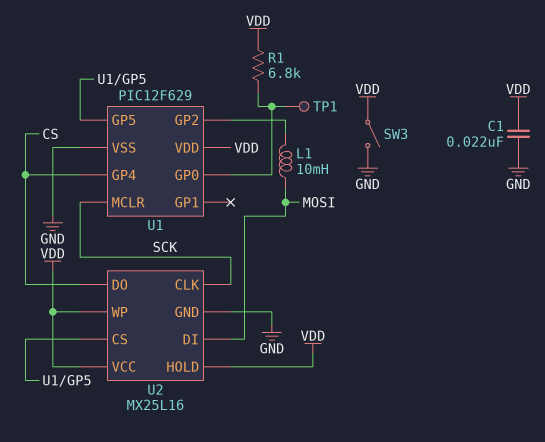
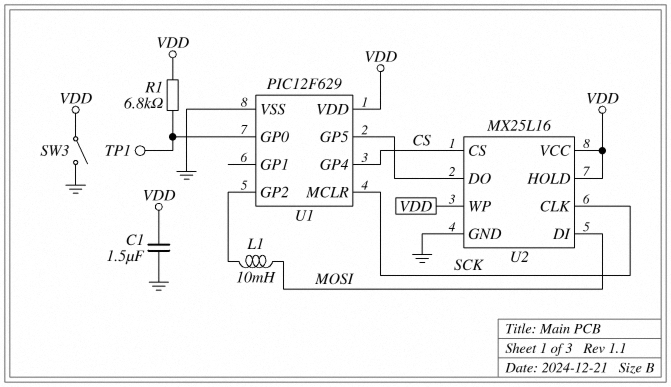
C1: 22nF (GND, VDD) -> 1.5uF (GND, VDD)
U2 pin CS: U1/GP5 -> CS
U2 pin DO: CS -> U1/GP5

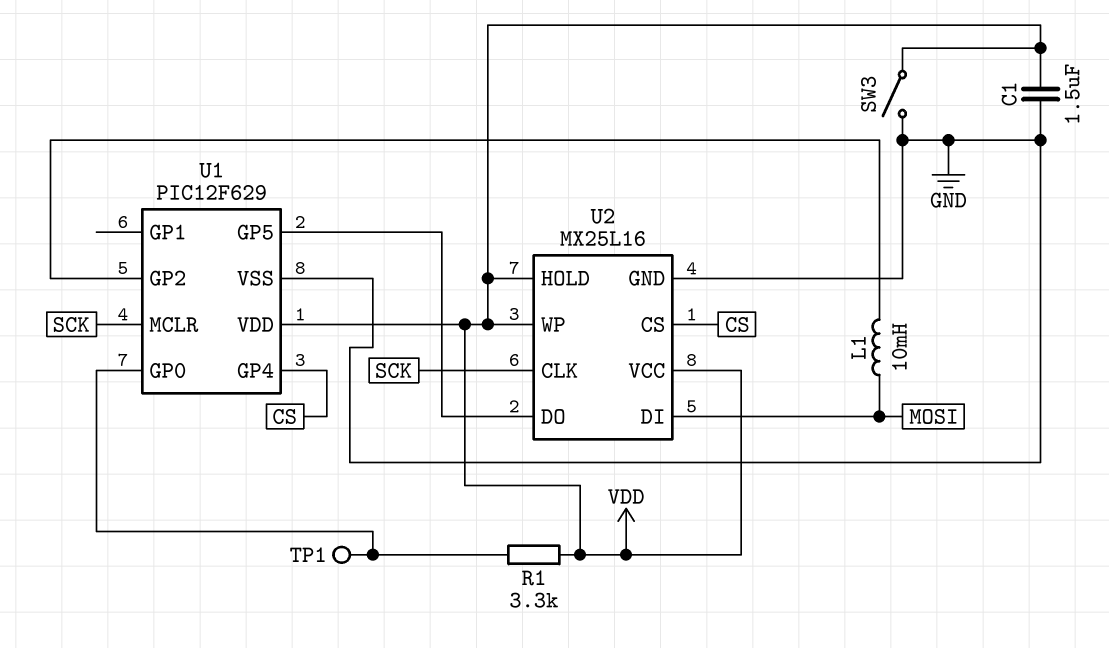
R1: 6.8k (U1/GP0, VDD) -> 3.3k (U1/GP0, VDD)

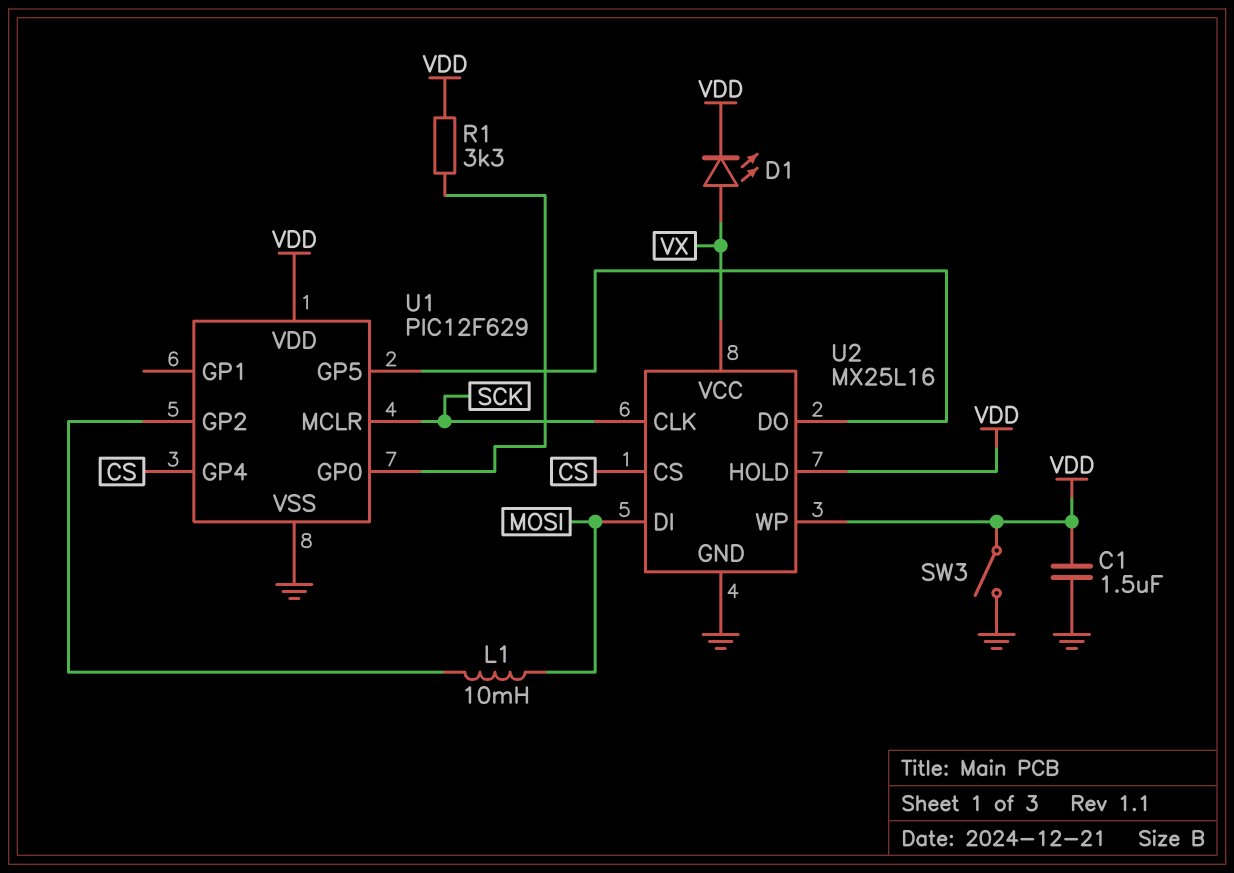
D1: none -> LED (A VX, K VDD)
TP1: test point (U1/GP0) -> none
U2 pin VCC: VDD -> VX

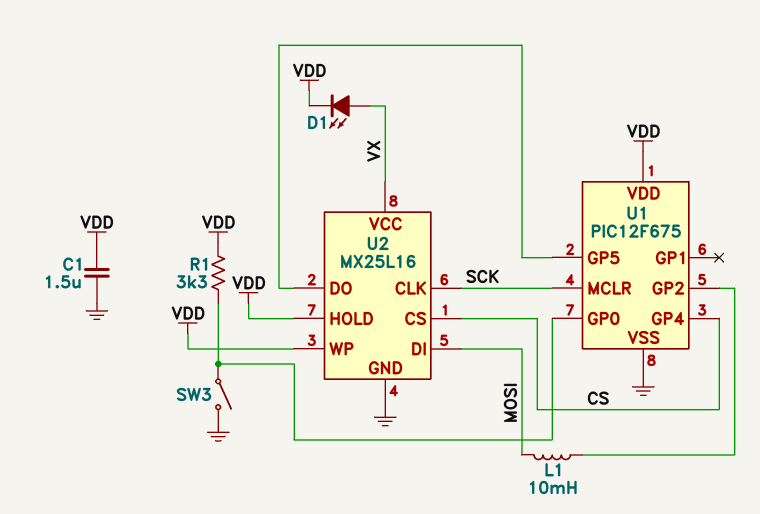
SW3: switch (GND, VDD) -> switch (GND, U1/GP0)
U1: PIC12F629 -> PIC12F675

